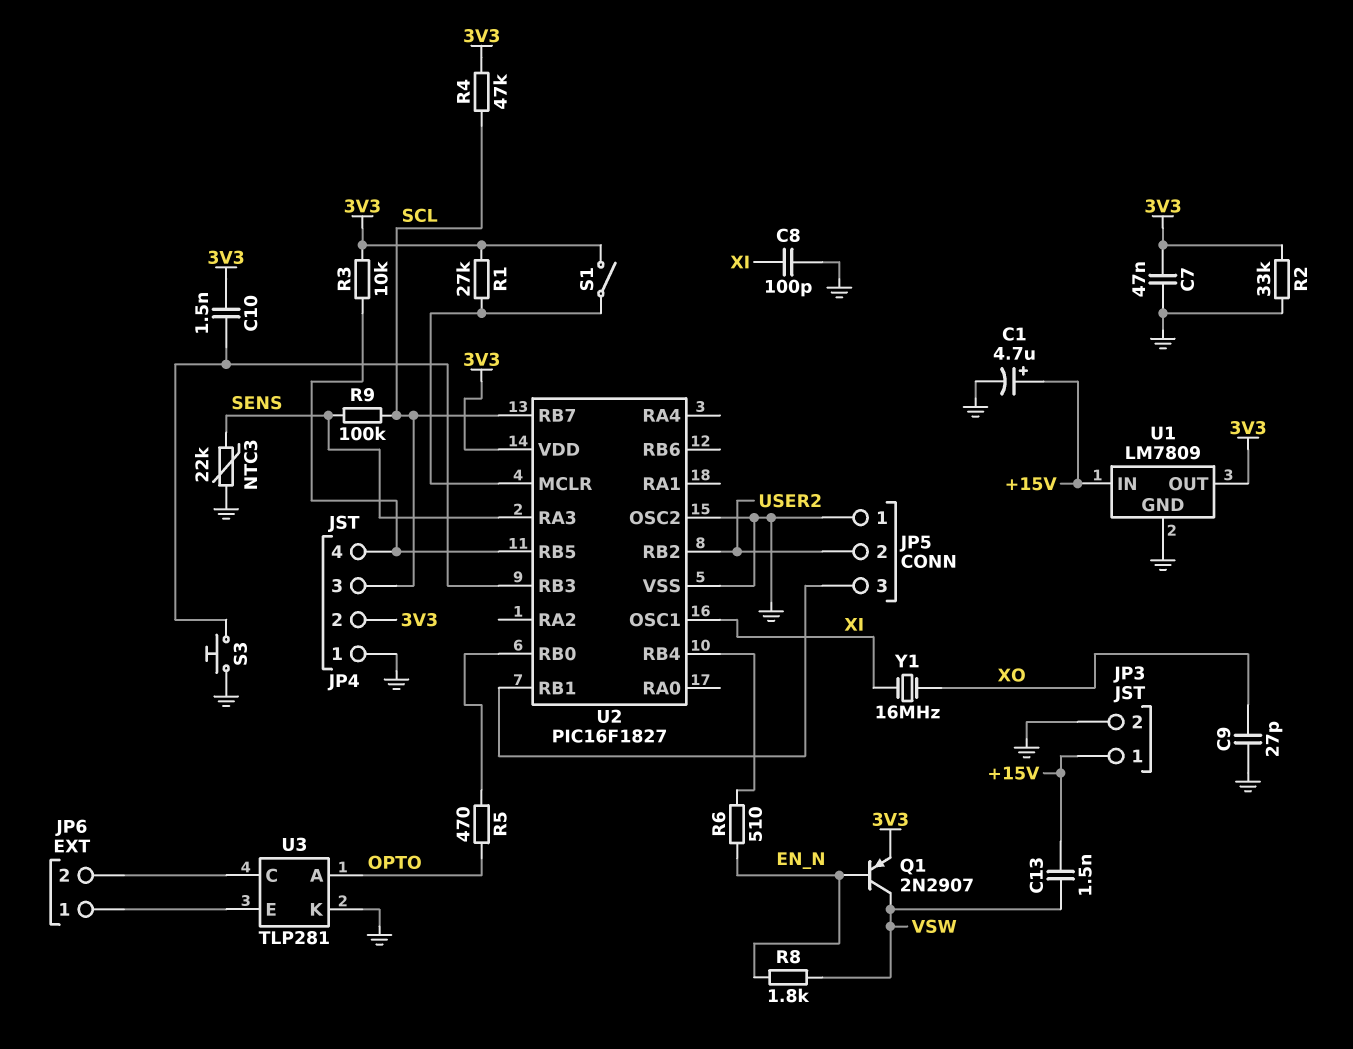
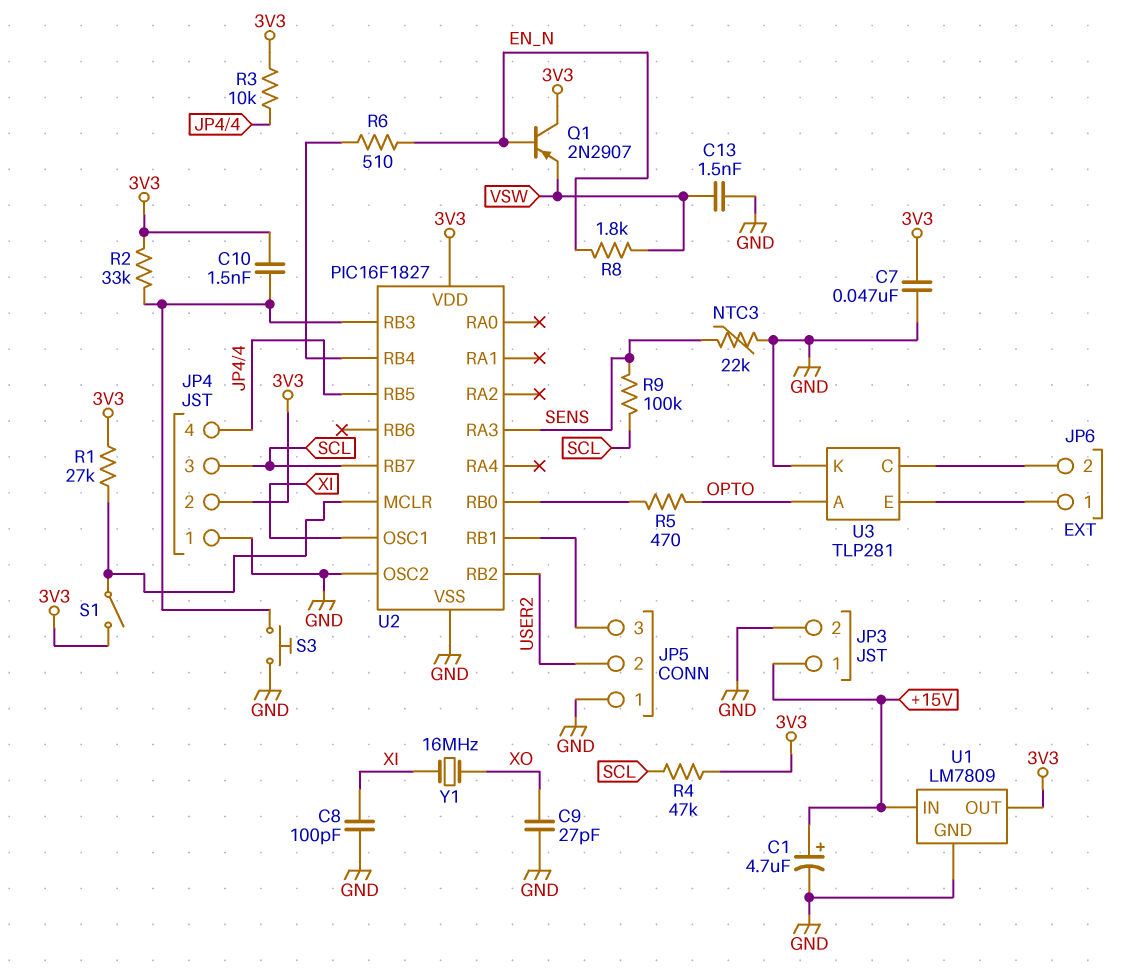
C13: 1.5nF (+15V, VSW) -> 1.5nF (GND, VSW)
Q1: PNP 2N2907 (B EN_N, C VSW, E 3V3) -> PNP 2N2907 (B EN_N, C 3V3, E VSW)
R2: 33k (3V3, GND) -> 33k (3V3, U2/RB3)

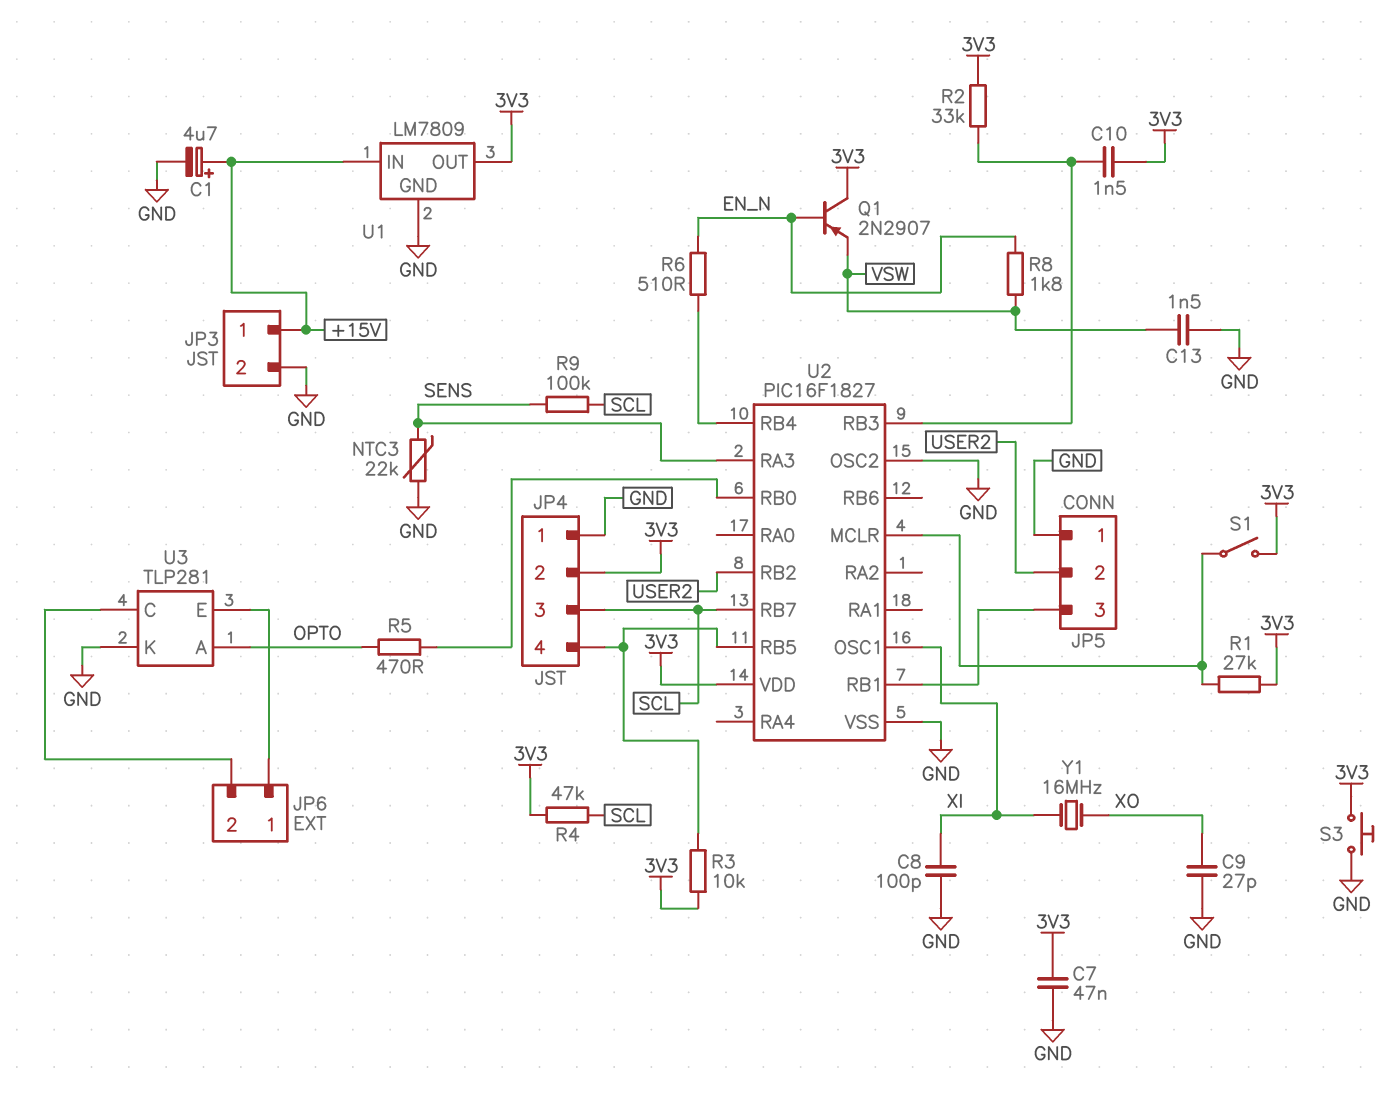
S3: button (GND, U2/RB3) -> button (3V3, GND)

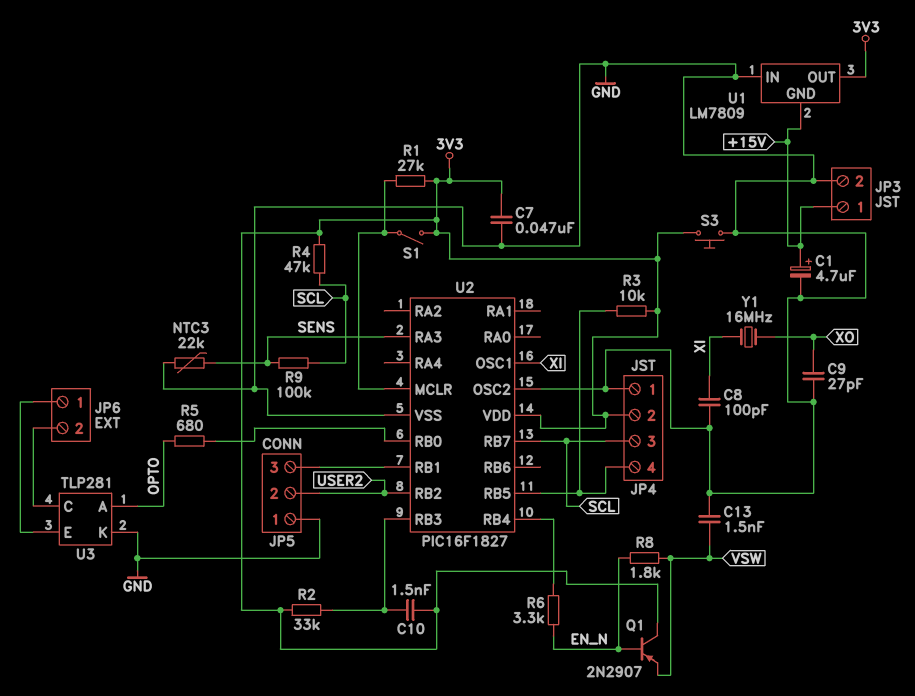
R5: 470 (OPTO, U2/RB0) -> 680 (OPTO, U2/RB0)
R6: 510 (EN_N, U2/RB4) -> 3.3k (EN_N, U2/RB4)
U1 pin GND: GND -> +15V
U1 pin IN: +15V -> GND

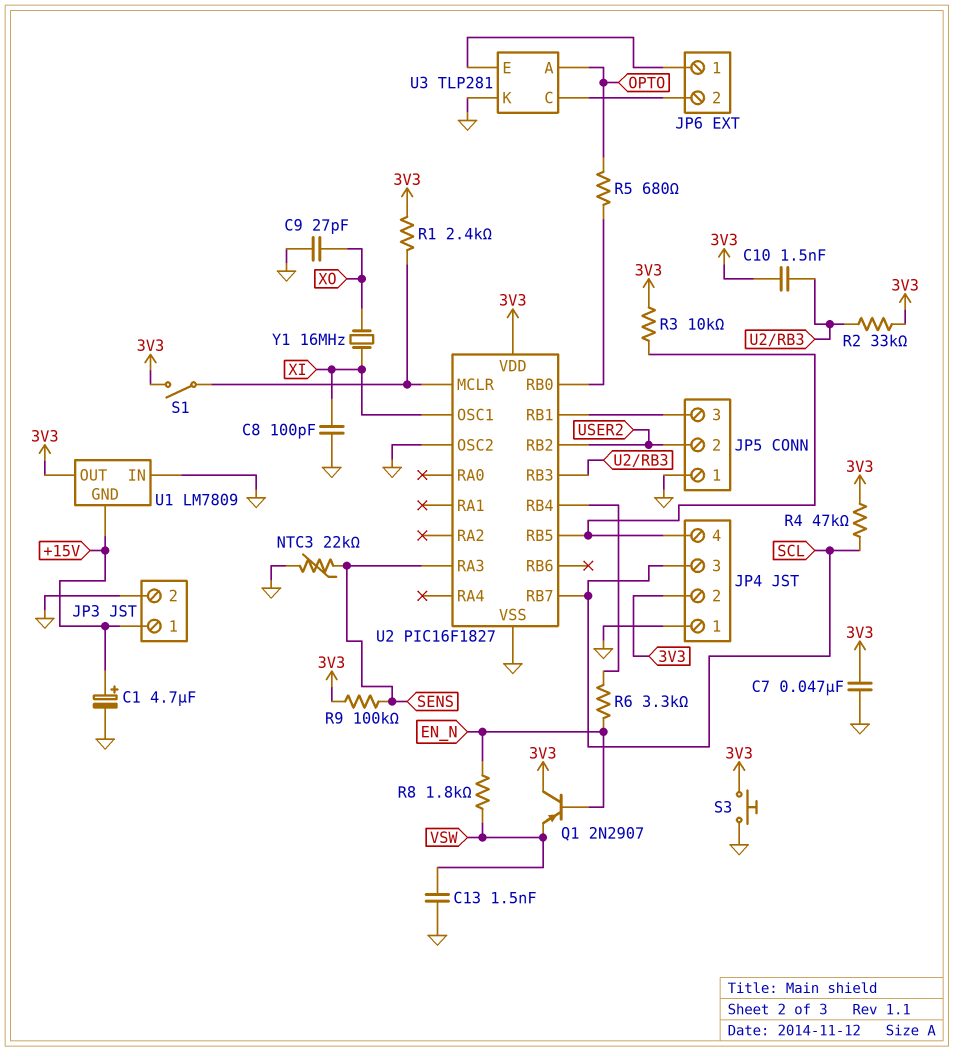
R1: 27k (3V3, U2/MCLR) -> 2.4k (3V3, U2/MCLR)
R9: 100k (SCL, SENS) -> 100k (3V3, SENS)

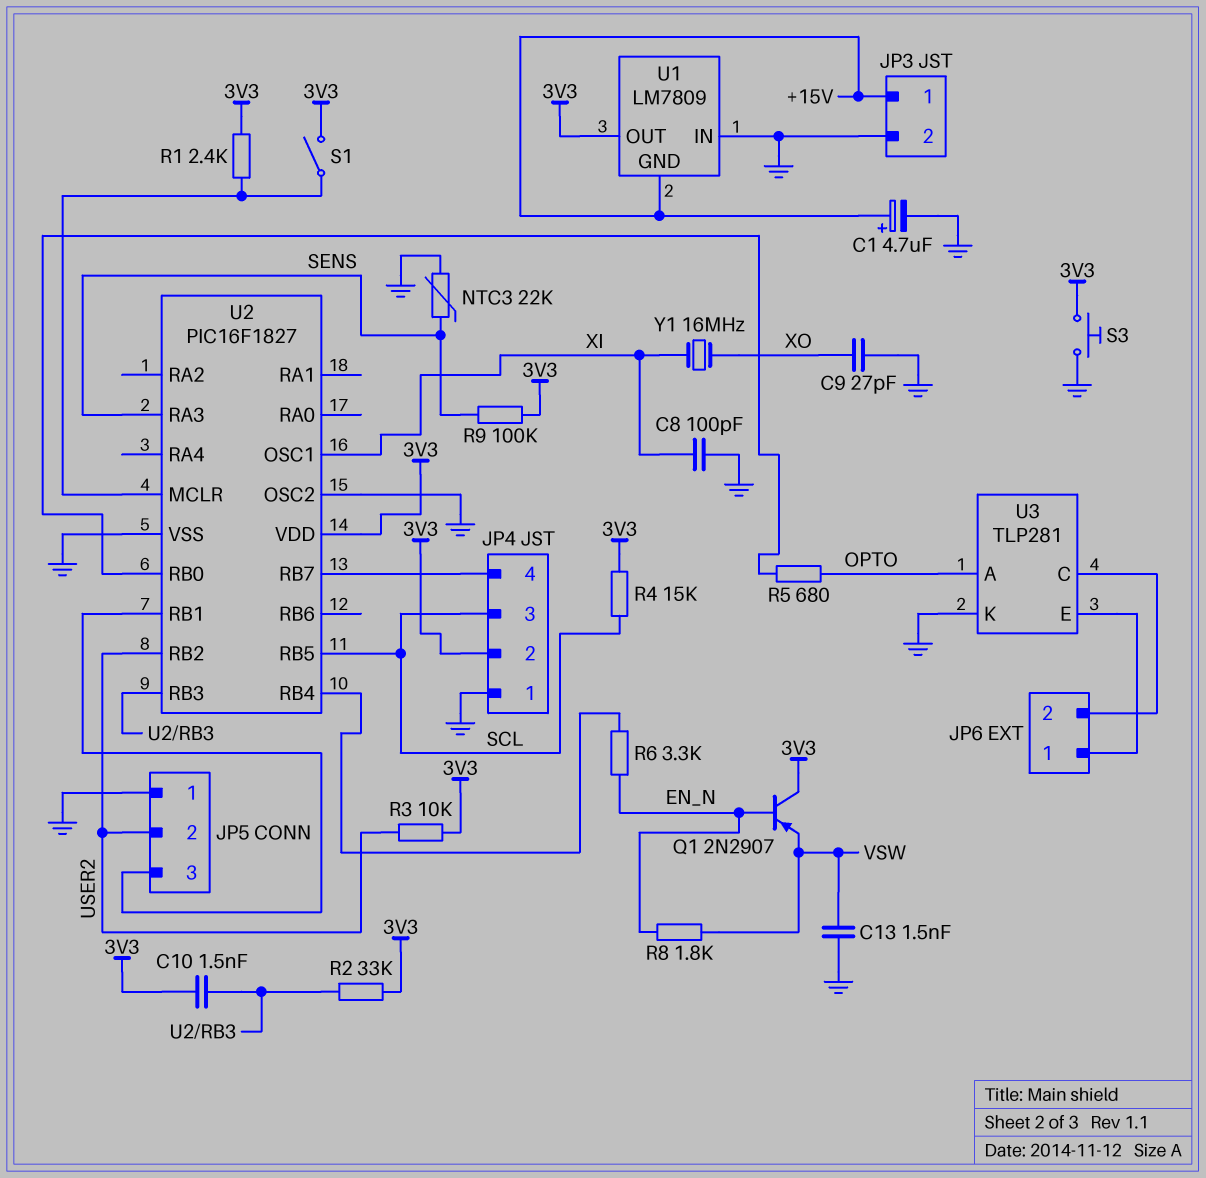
C7: 47nF (3V3, GND) -> none
R3: 10k (3V3, JP4/4) -> 10k (3V3, USER2)
R4: 47k (3V3, SCL) -> 15k (3V3, SCL)
U2 pin RB5: JP4/4 -> SCL
U2 pin RB7: SCL -> JP4/4

